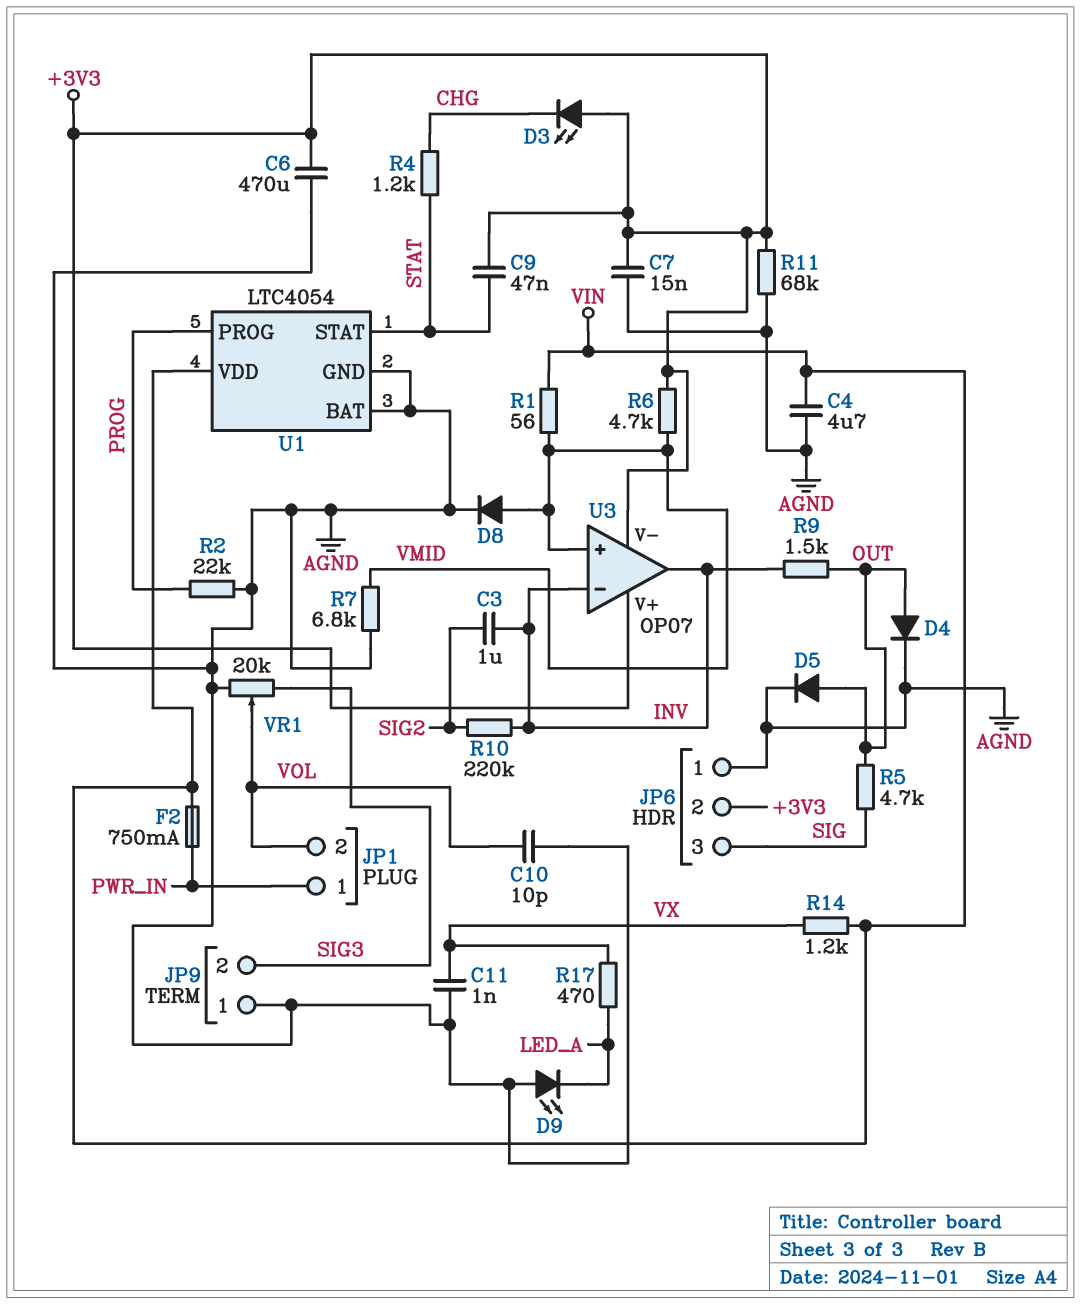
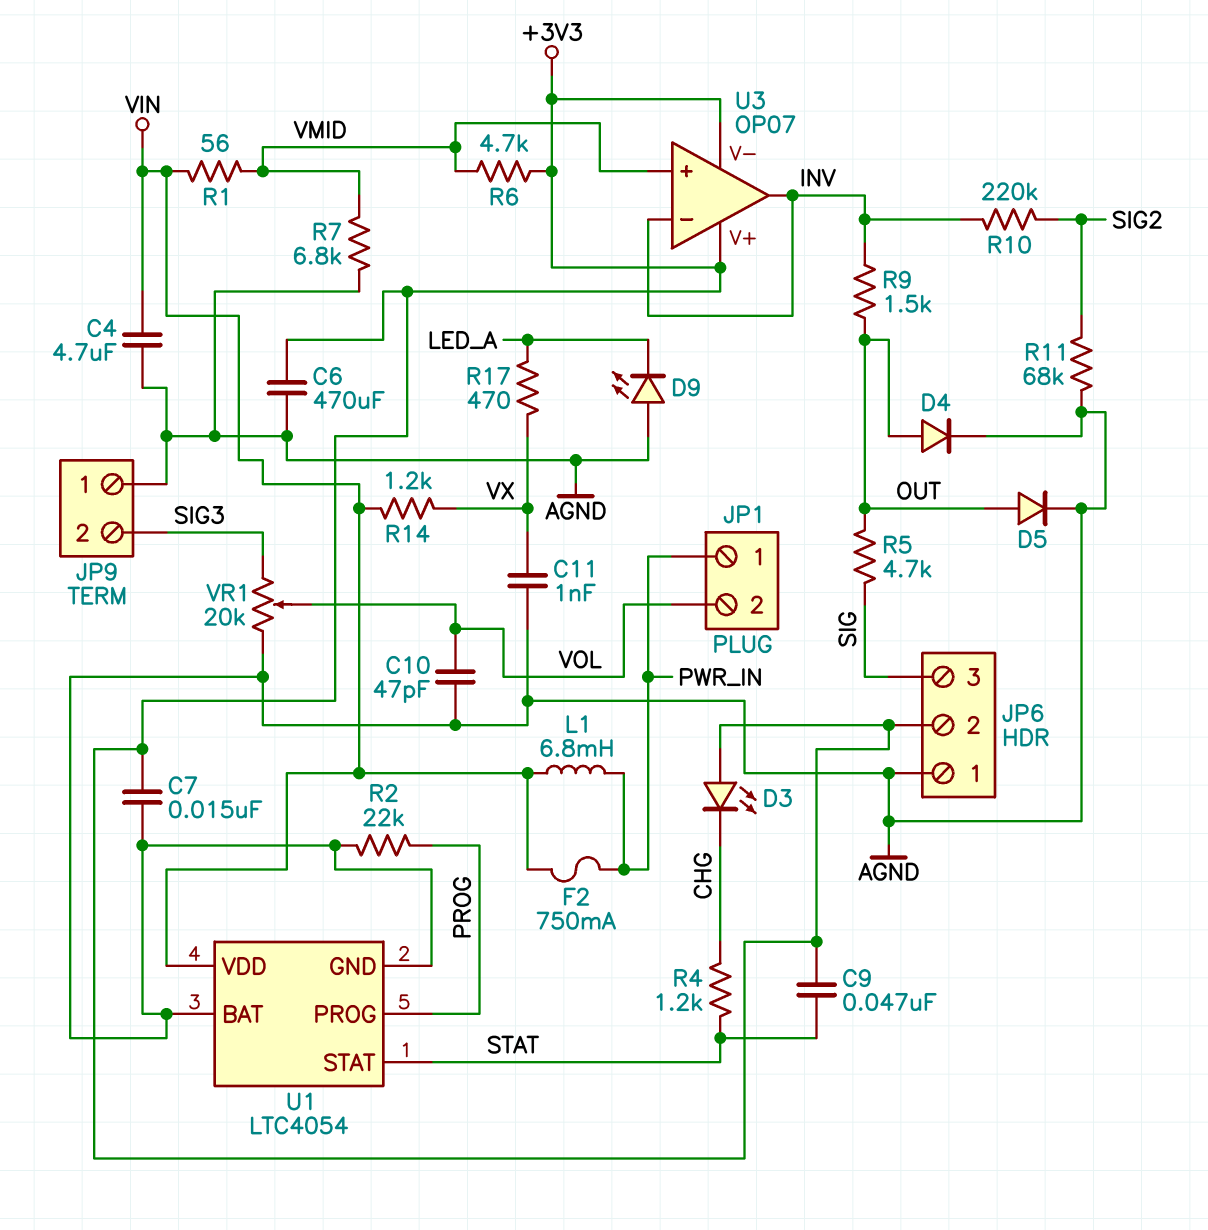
C3: 1uF (INV, SIG2) -> none
C10: 10pF (AGND, VOL) -> 47pF (AGND, VOL)
D8: diode (A VMID, K AGND) -> none
L1: none -> 6.8mH (PWR_IN, VIN)
R11: 68k (+3V3, AGND) -> 68k (AGND, SIG2)

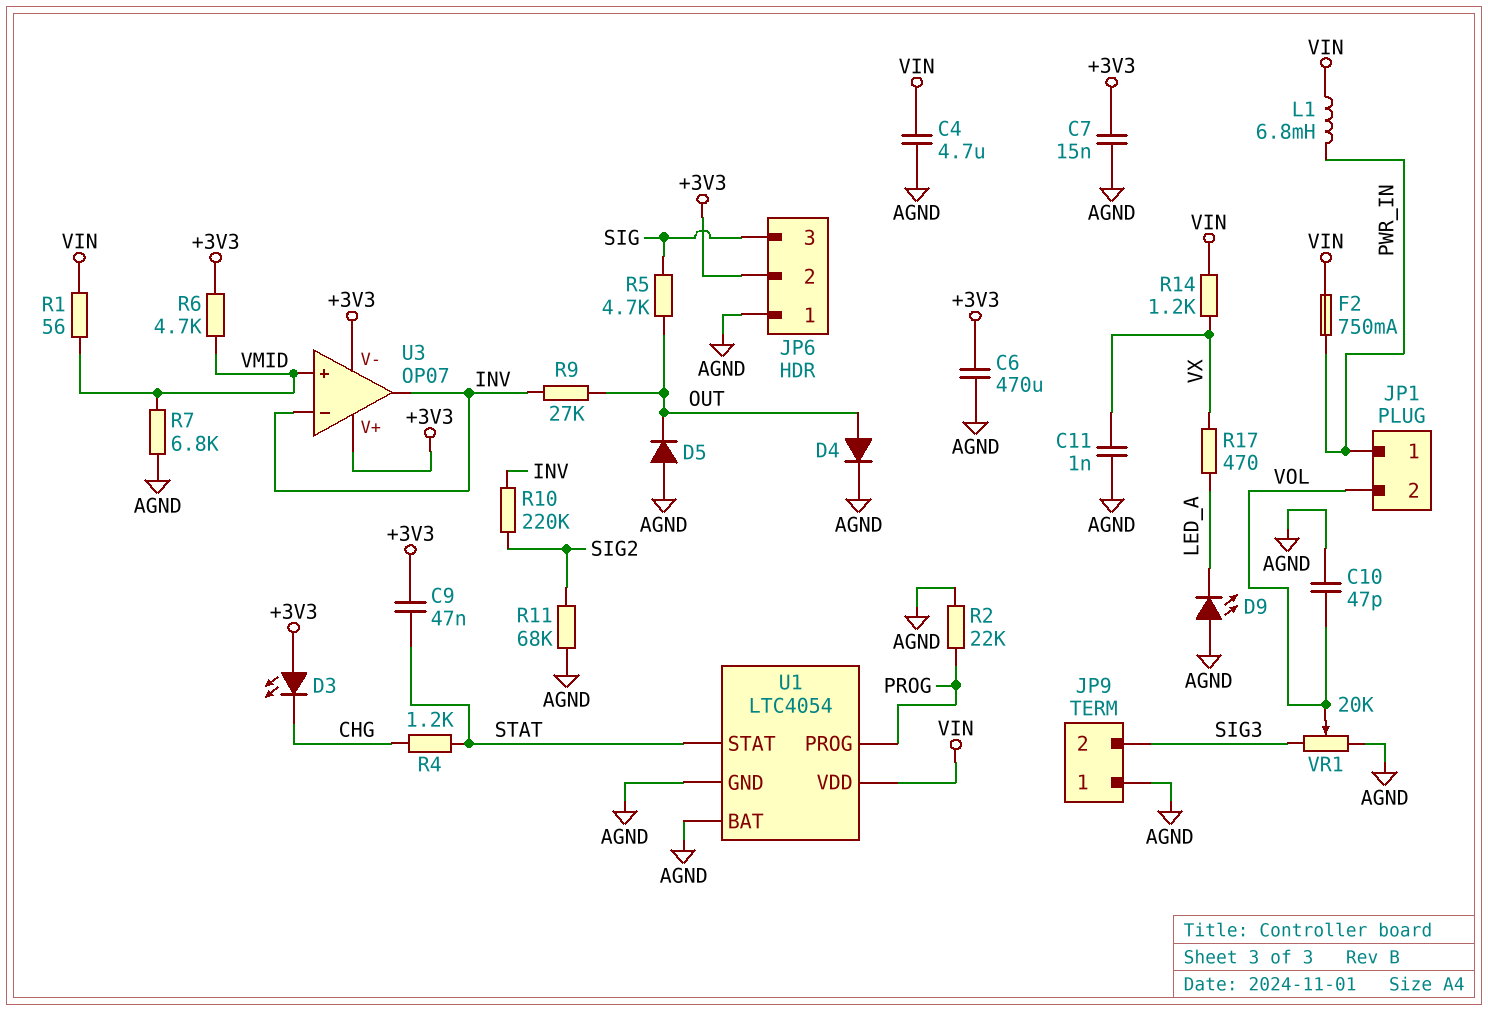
D5: diode (A OUT, K AGND) -> diode (A AGND, K OUT)
R9: 1.5k (INV, OUT) -> 27k (INV, OUT)

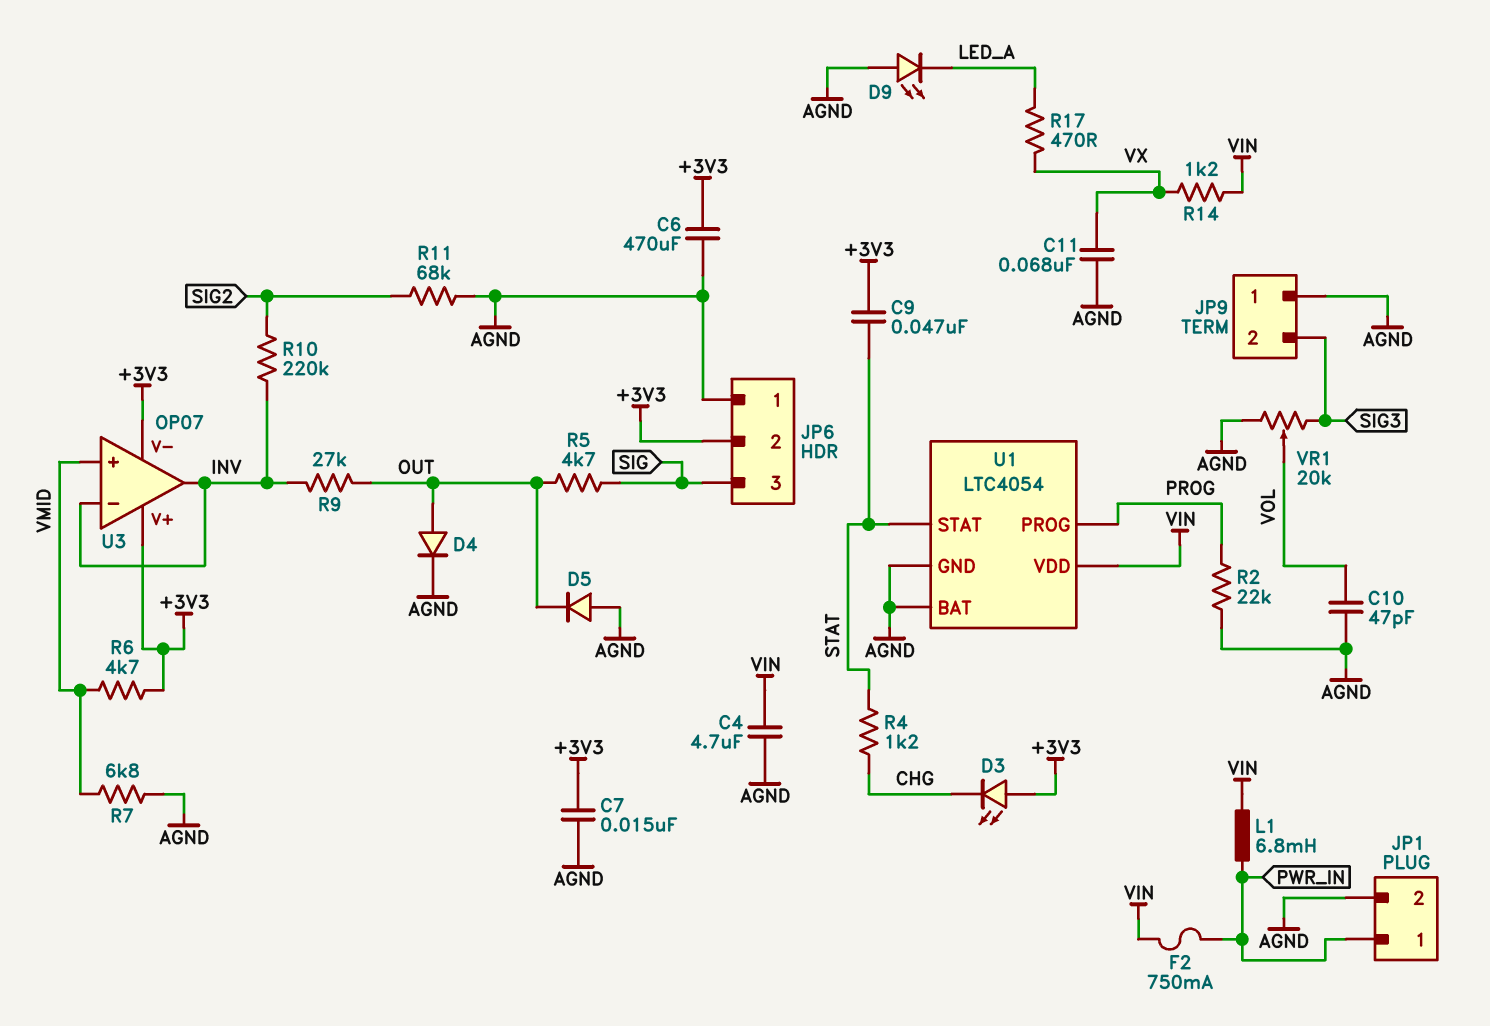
C11: 1nF (AGND, VX) -> 68nF (AGND, VX)
JP1 pin 2: VOL -> AGND
R1: 56 (VIN, VMID) -> none

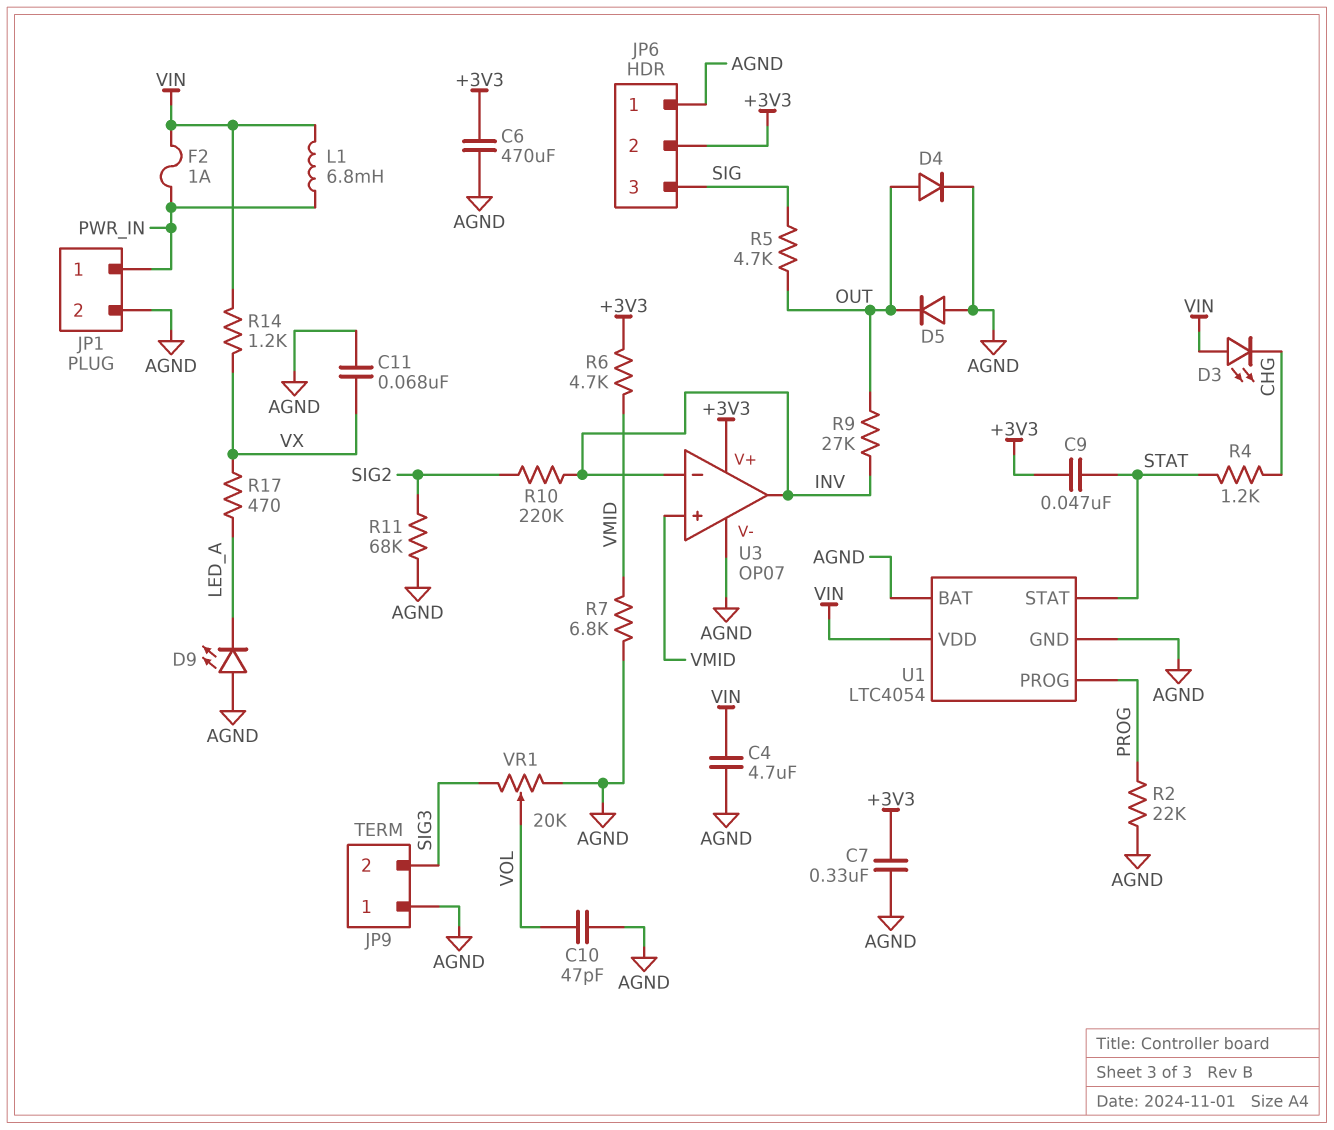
C7: 15nF (+3V3, AGND) -> 330nF (+3V3, AGND)
D3: LED (A +3V3, K CHG) -> LED (A VIN, K CHG)
F2: 750mA (PWR_IN, VIN) -> 1A (PWR_IN, VIN)
U3 pin V-: +3V3 -> AGND

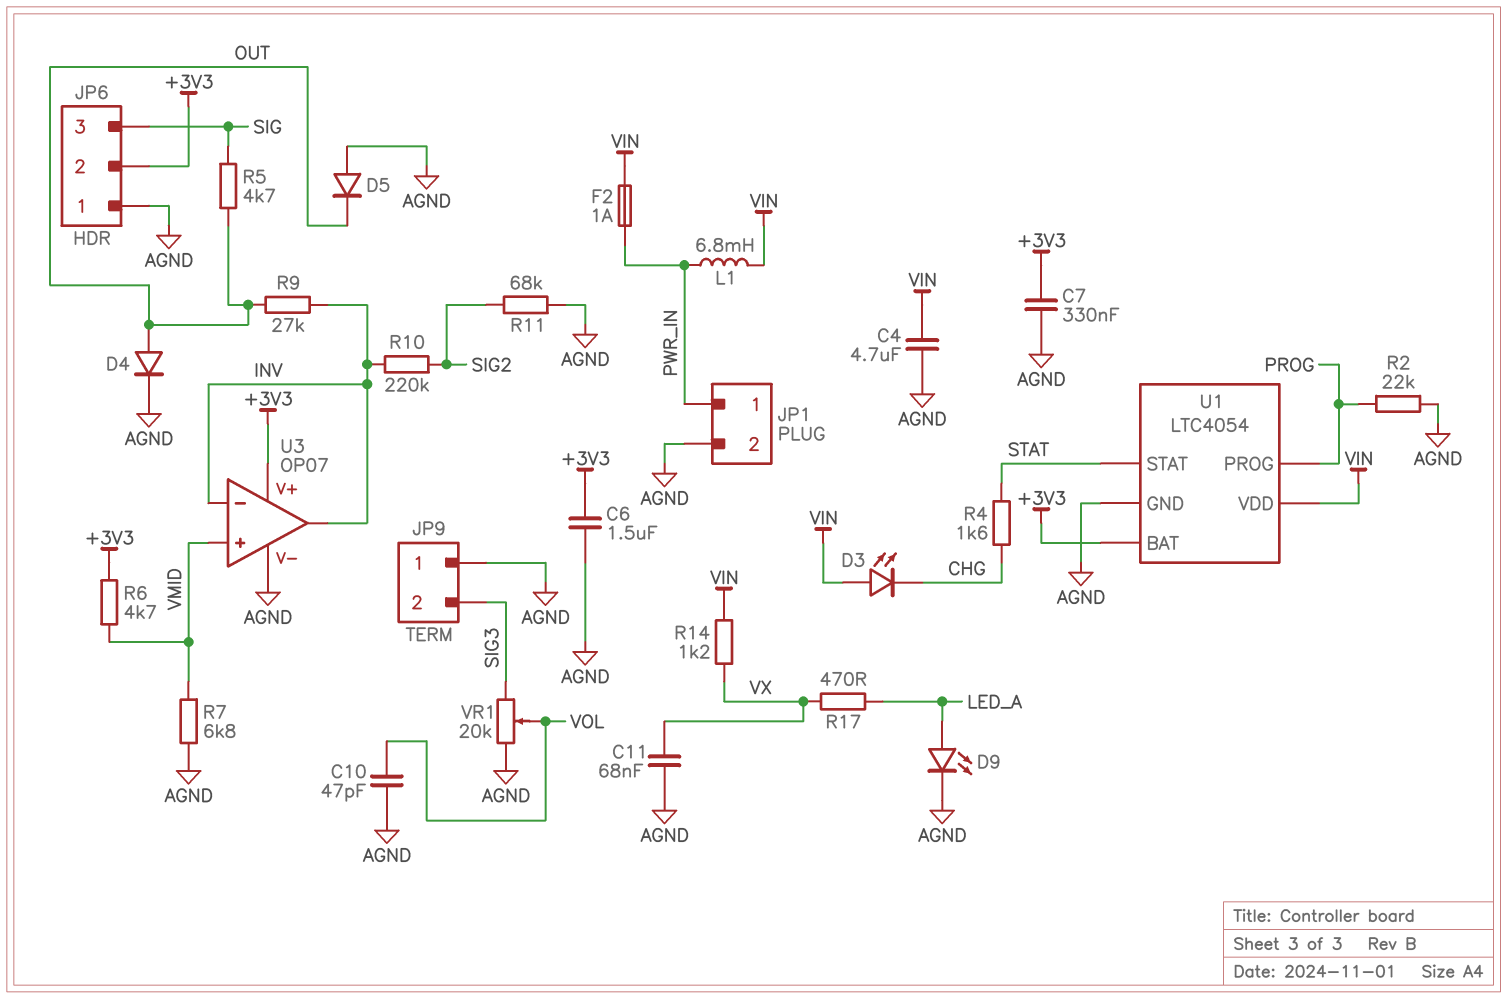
C6: 470uF (+3V3, AGND) -> 1.5uF (+3V3, AGND)
C9: 47nF (+3V3, STAT) -> none
D9: LED (A AGND, K LED_A) -> LED (A LED_A, K AGND)
R4: 1.2k (CHG, STAT) -> 1.6k (CHG, STAT)
U1 pin BAT: AGND -> +3V3

